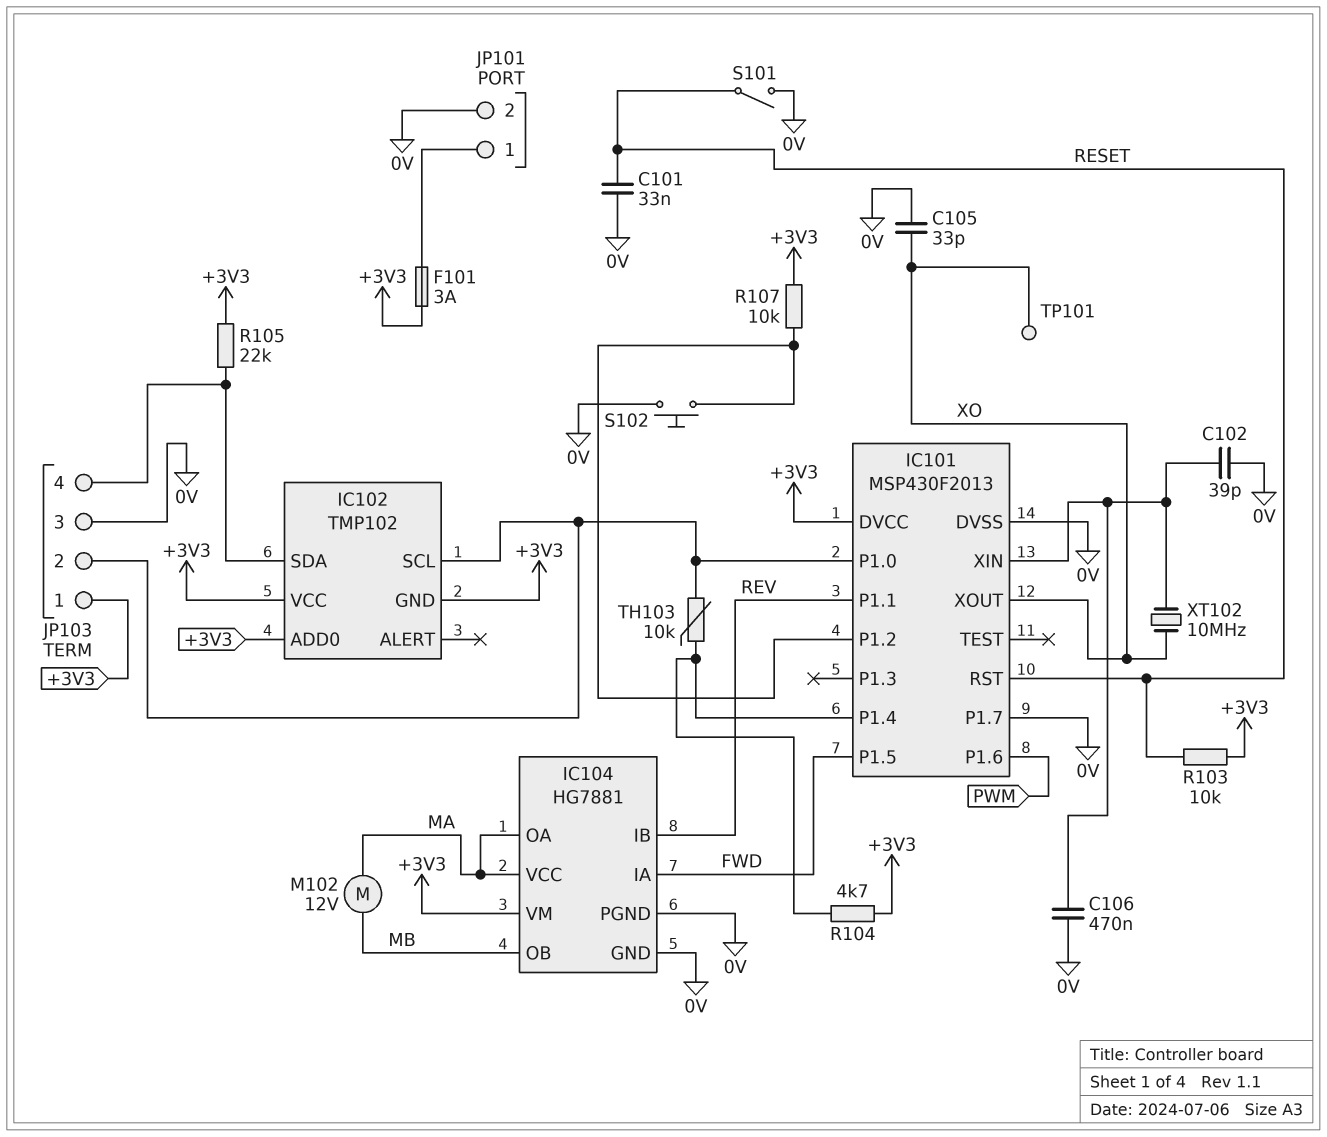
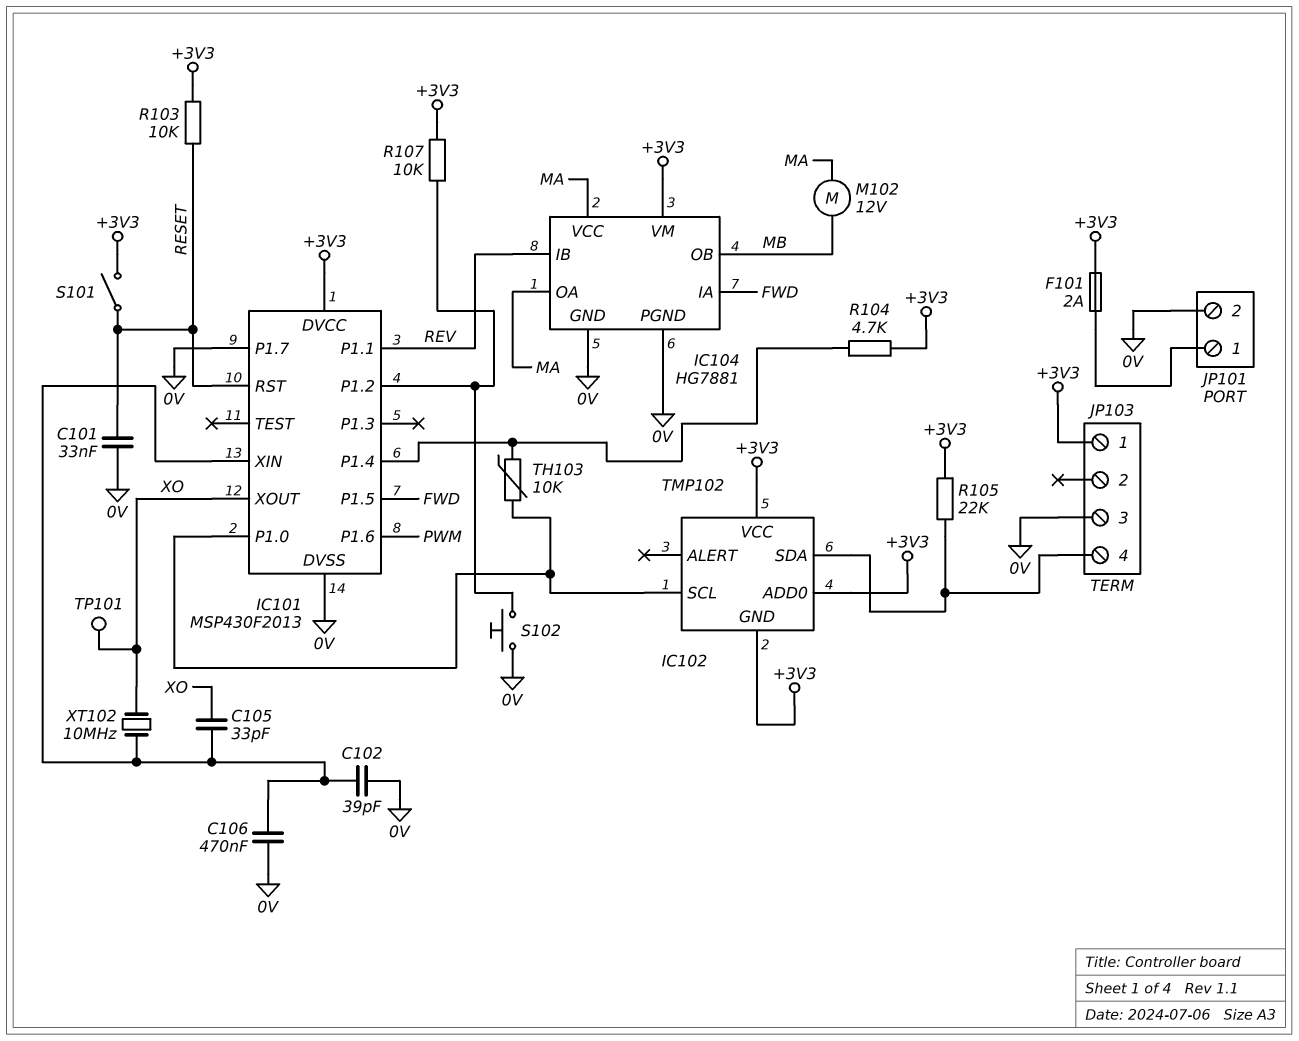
C105: 33pF (0V, XO) -> 33pF (IC101/XIN, XO)
F101: 3A (+3V3, JP101/1) -> 2A (+3V3, JP101/1)
JP103 pin 2: IC101/P1.0 -> none
S101: switch (0V, RESET) -> switch (+3V3, RESET)

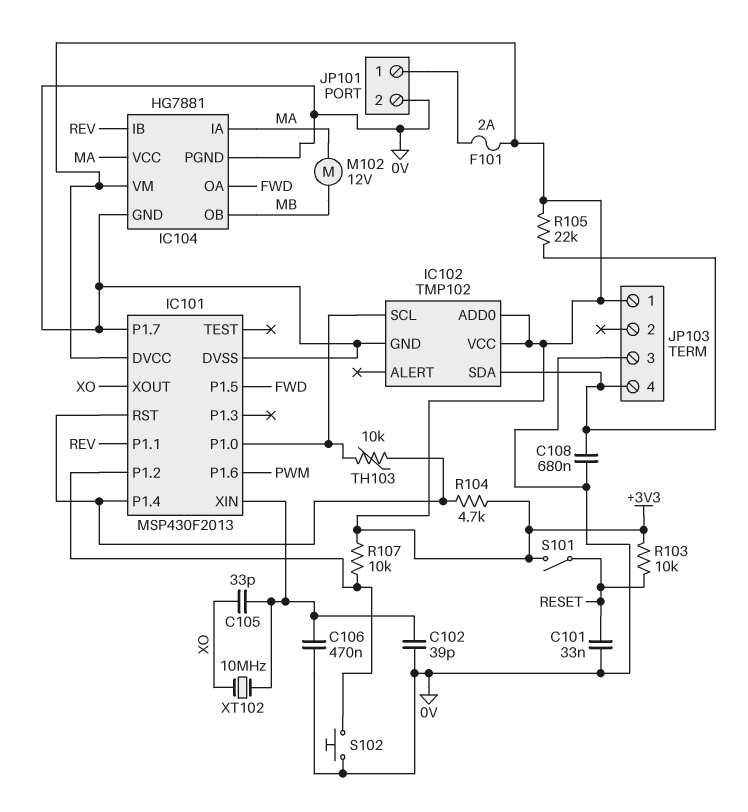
C108: none -> 680nF (0V, IC102/SDA)
IC101 pin RST: RESET -> IC101/P1.4
IC102 pin GND: +3V3 -> 0V
IC104 pin IA: FWD -> MA
IC104 pin OA: MA -> FWD
TP101: test point (XO) -> none

